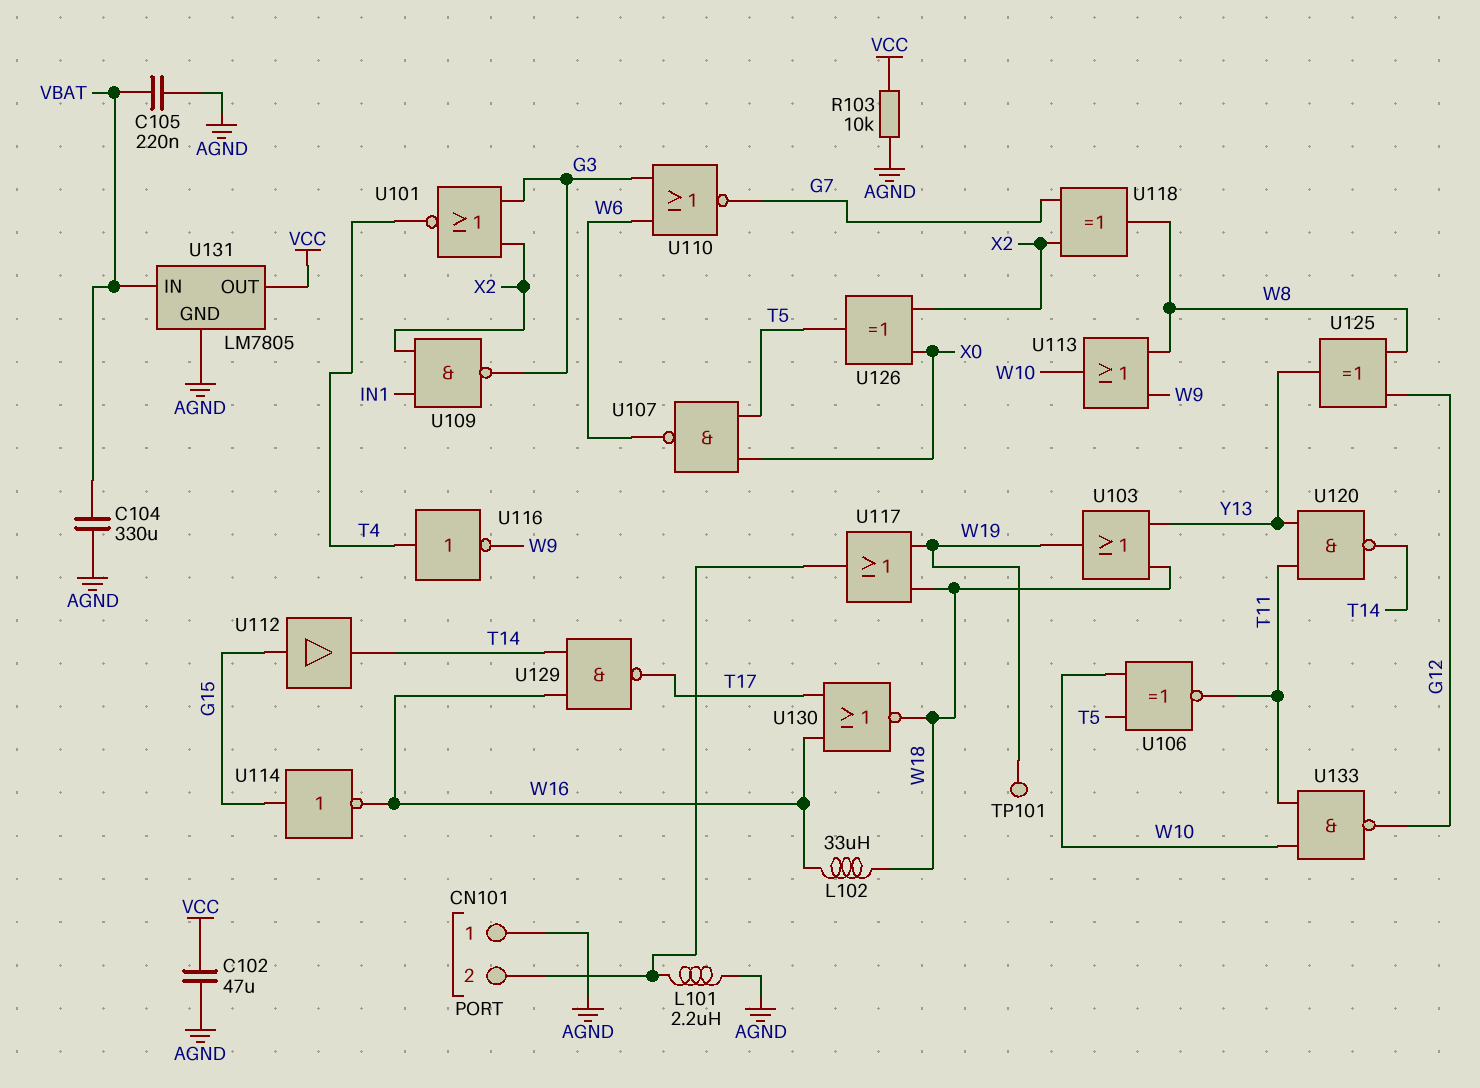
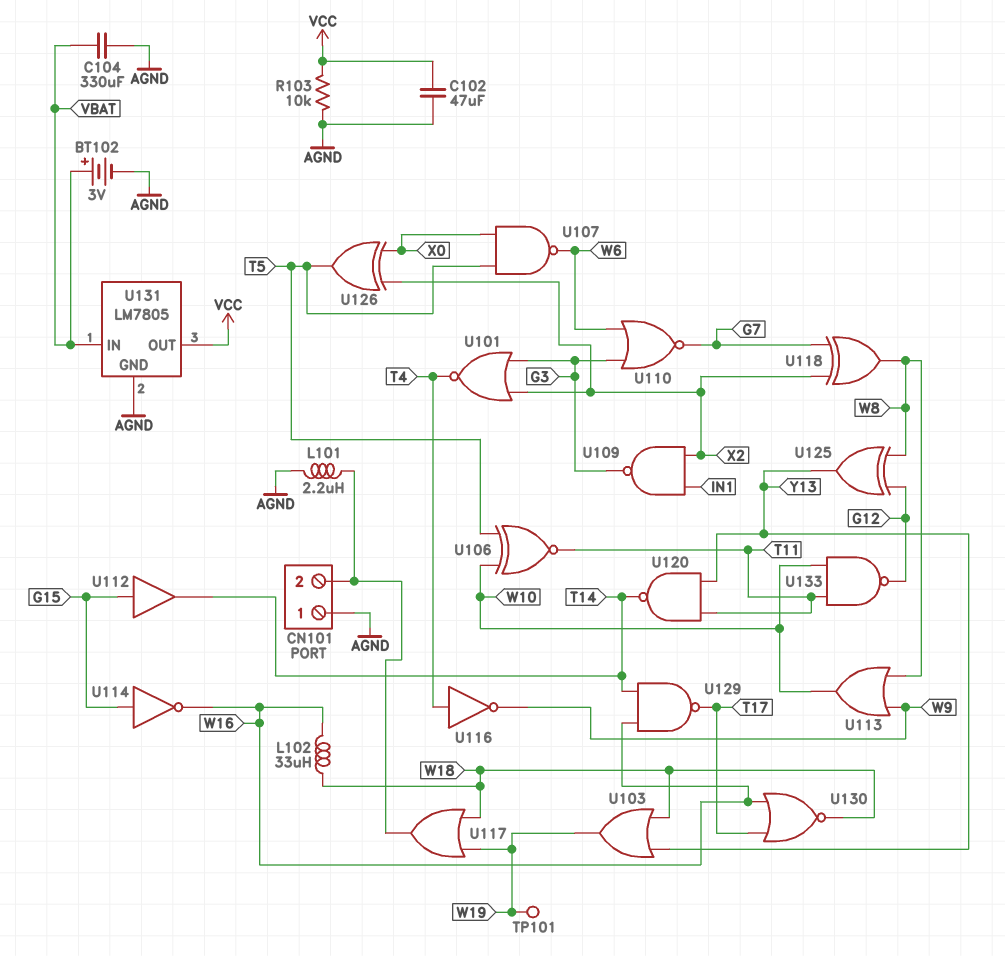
BT102: none -> 3V (plus VBAT, minus AGND)
C105: 220nF (AGND, VBAT) -> none

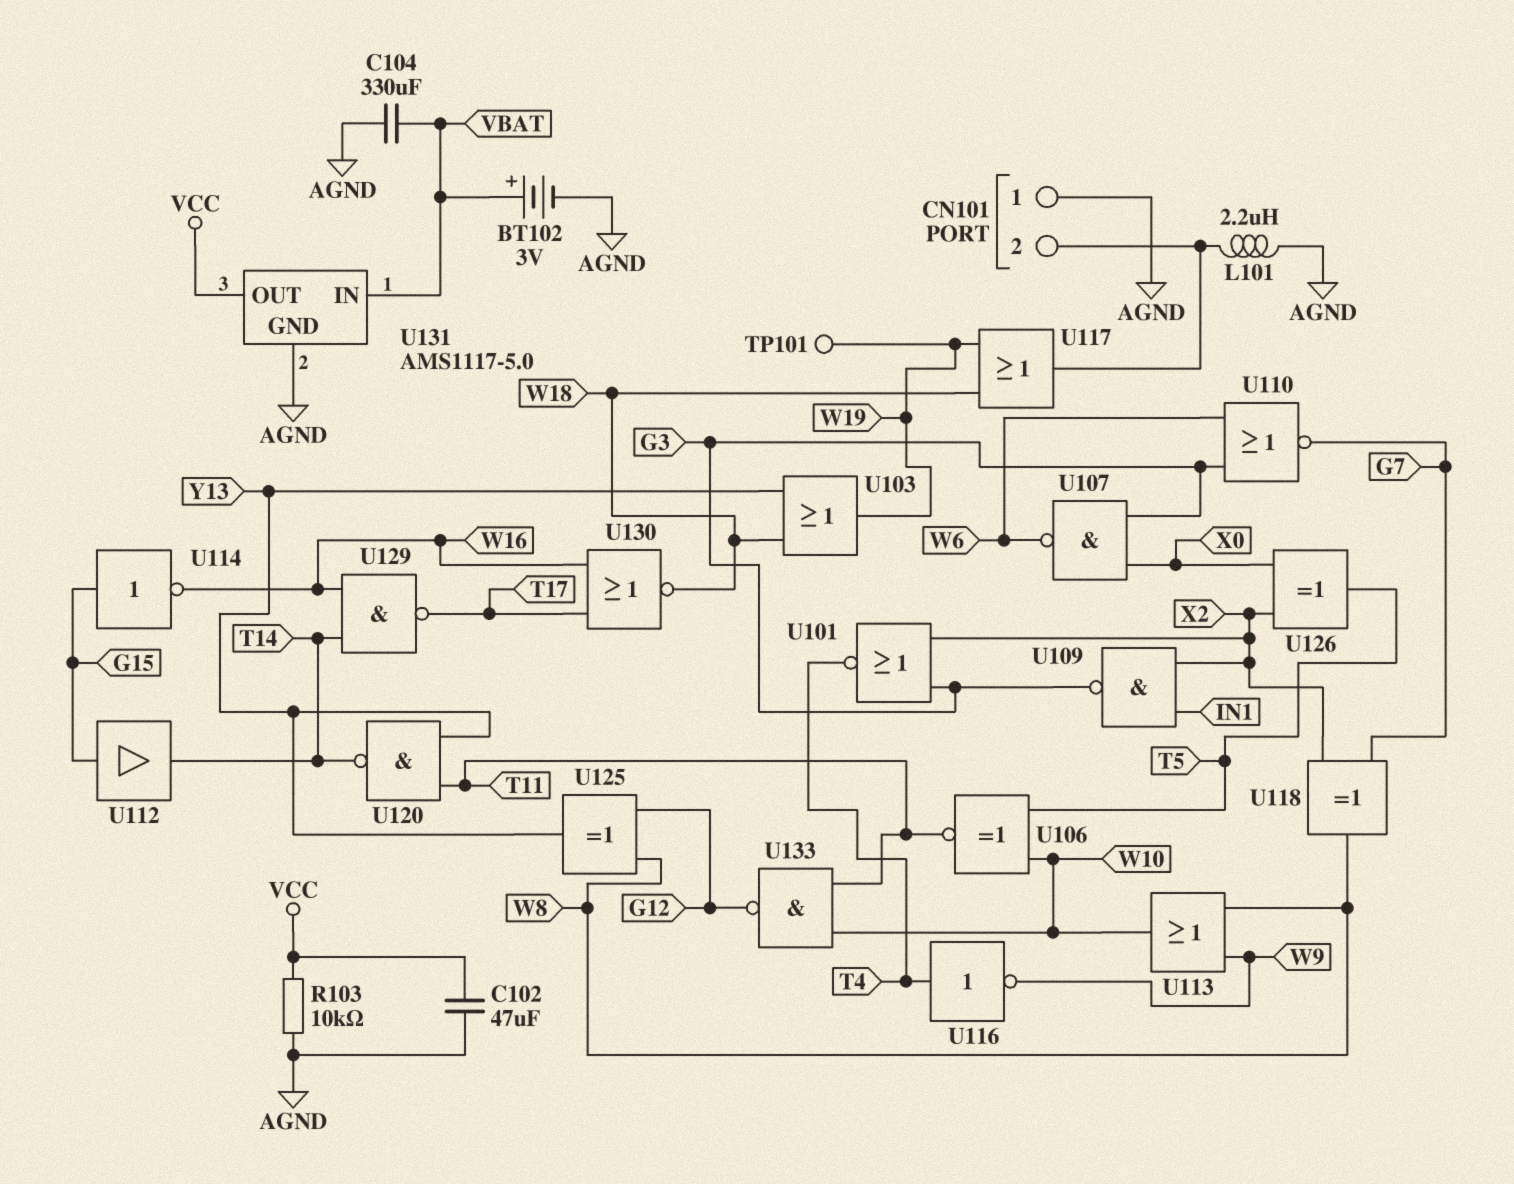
L102: 33uH (W16, W18) -> none
U107: NAND (in T5, in X0, out W6) -> NAND (in G3, in X0, out W6)
U131: LM7805 -> AMS1117-5.0

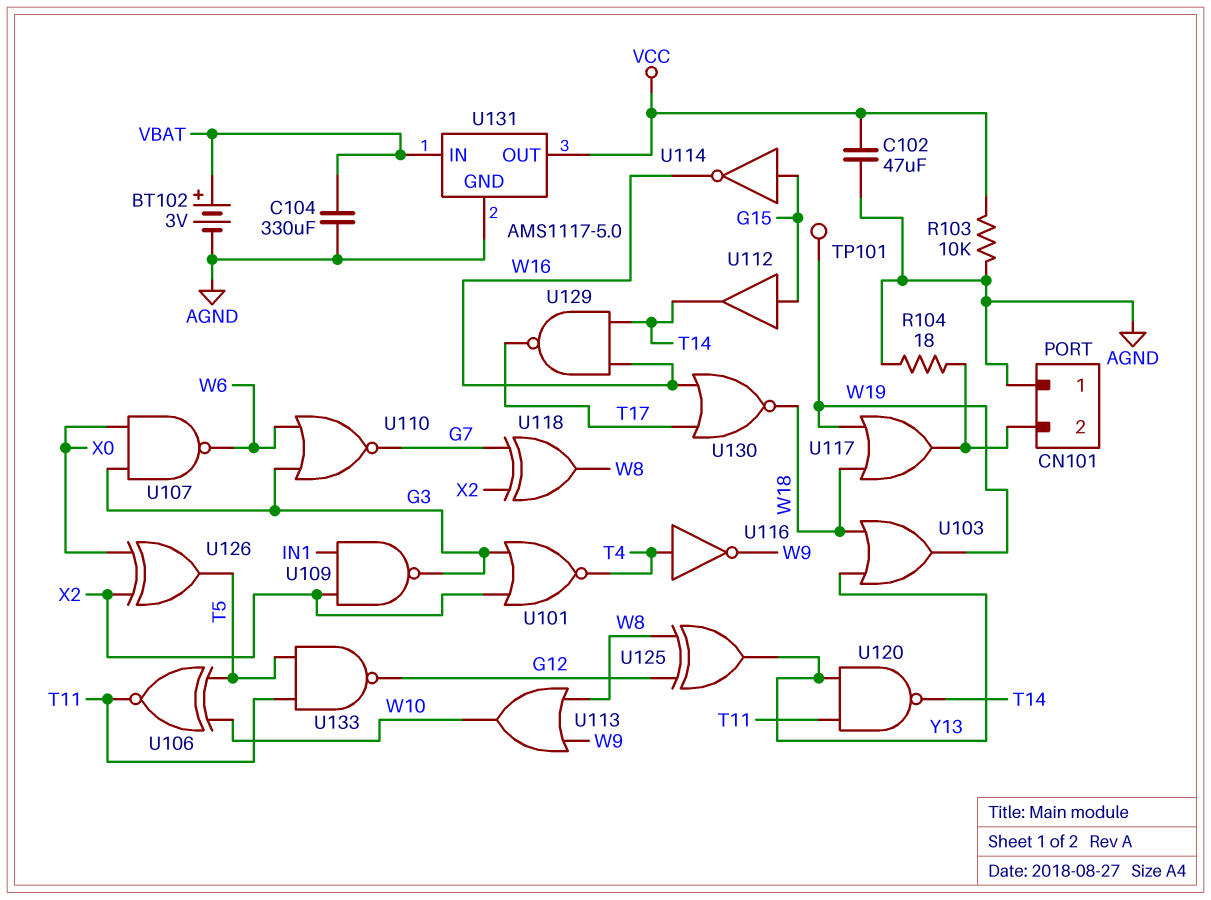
L101: 2.2uH (AGND, CN101/2) -> none
R104: none -> 18 (AGND, CN101/2)
U133: NAND (in T11, in W10, out G12) -> NAND (in T5, in T11, out G12)

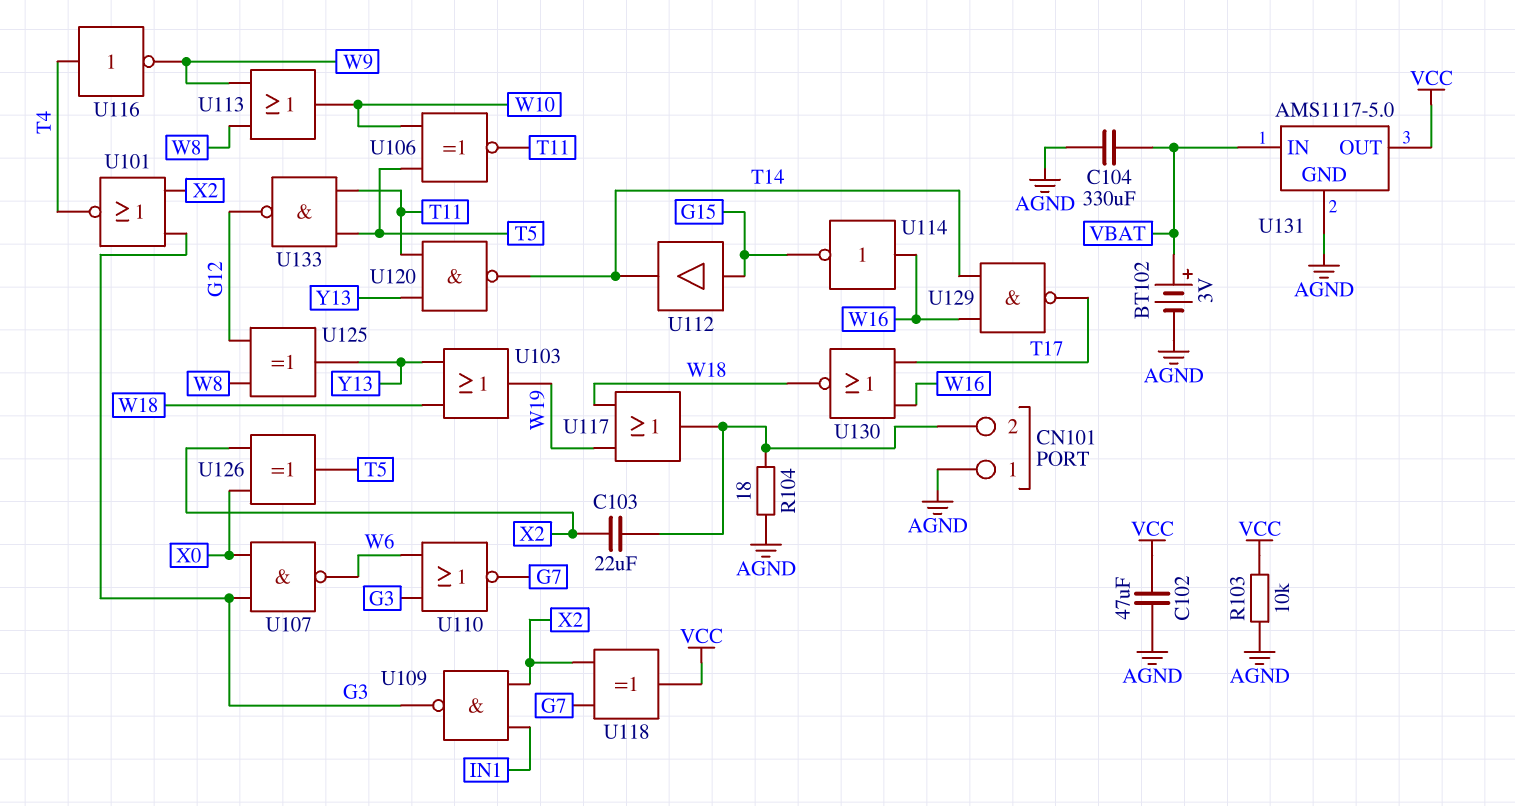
C103: none -> 22uF (CN101/2, X2)
TP101: test point (W19) -> none
U114: NOT (in G15, out W16) -> NOT (in W16, out G15)
U118: XOR (in G7, in X2, out W8) -> XOR (in G7, in X2, out VCC)

